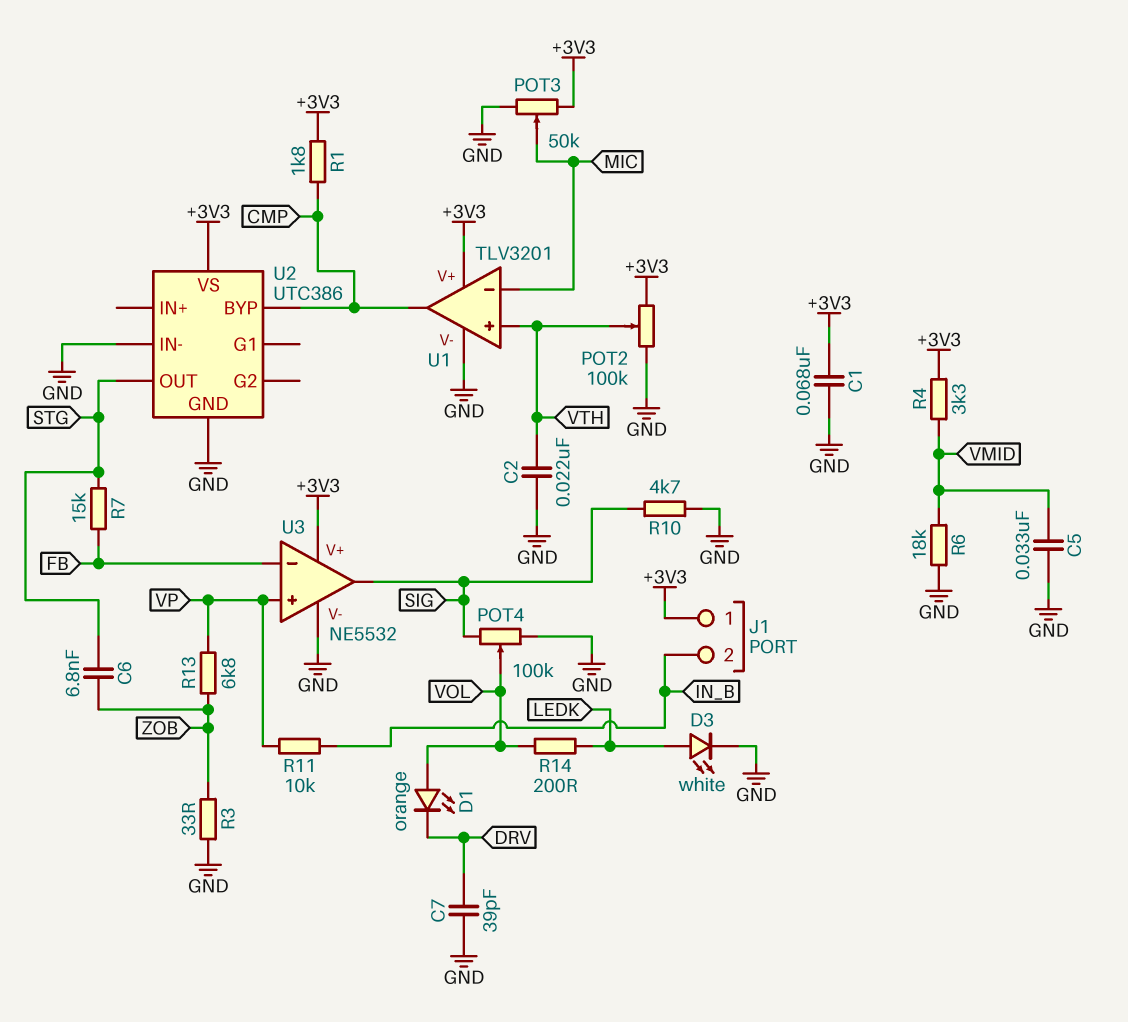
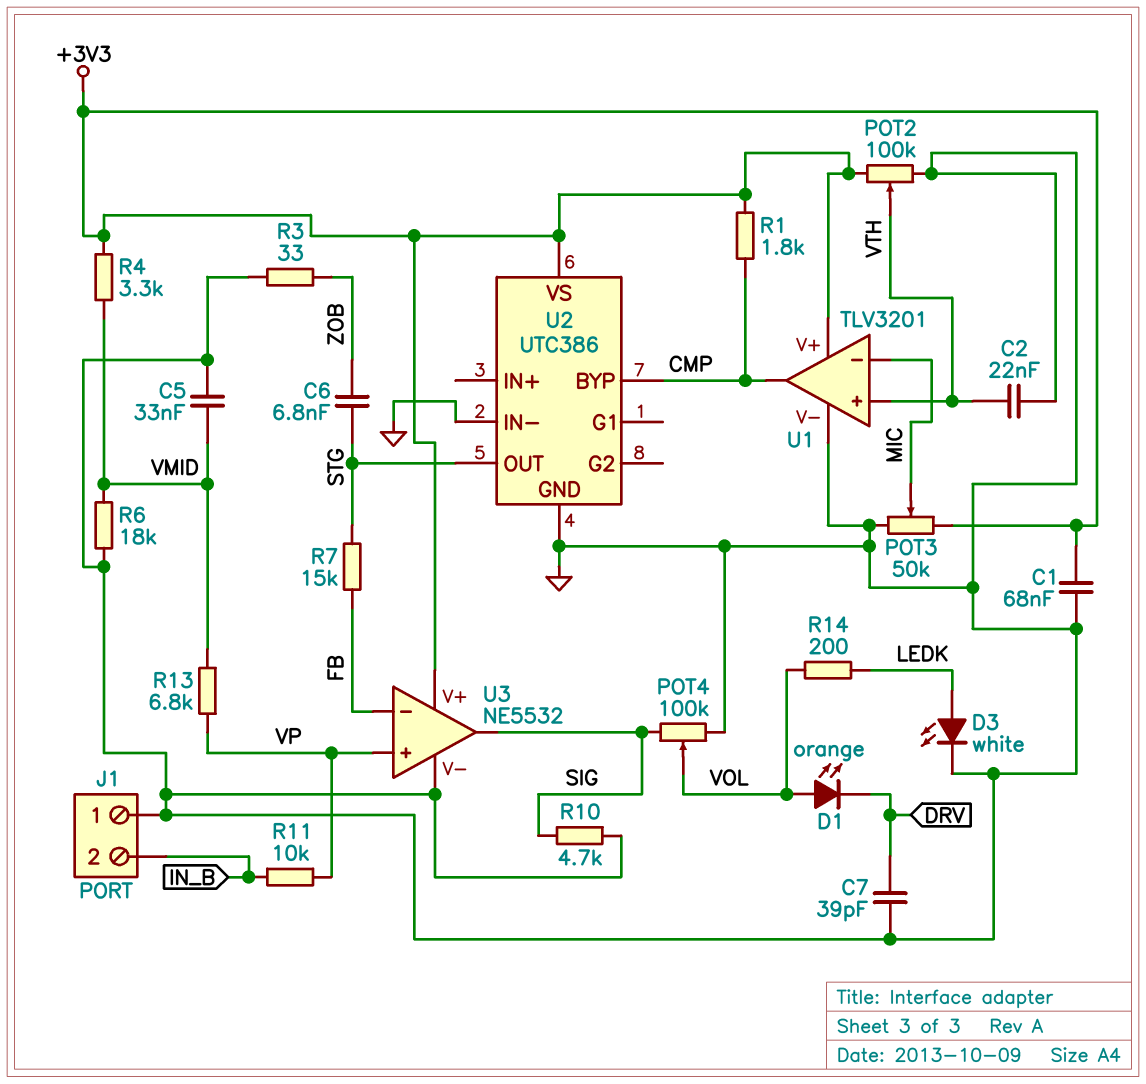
J1 pin 1: +3V3 -> GND
R13: 6.8k (VP, ZOB) -> 6.8k (VMID, VP)

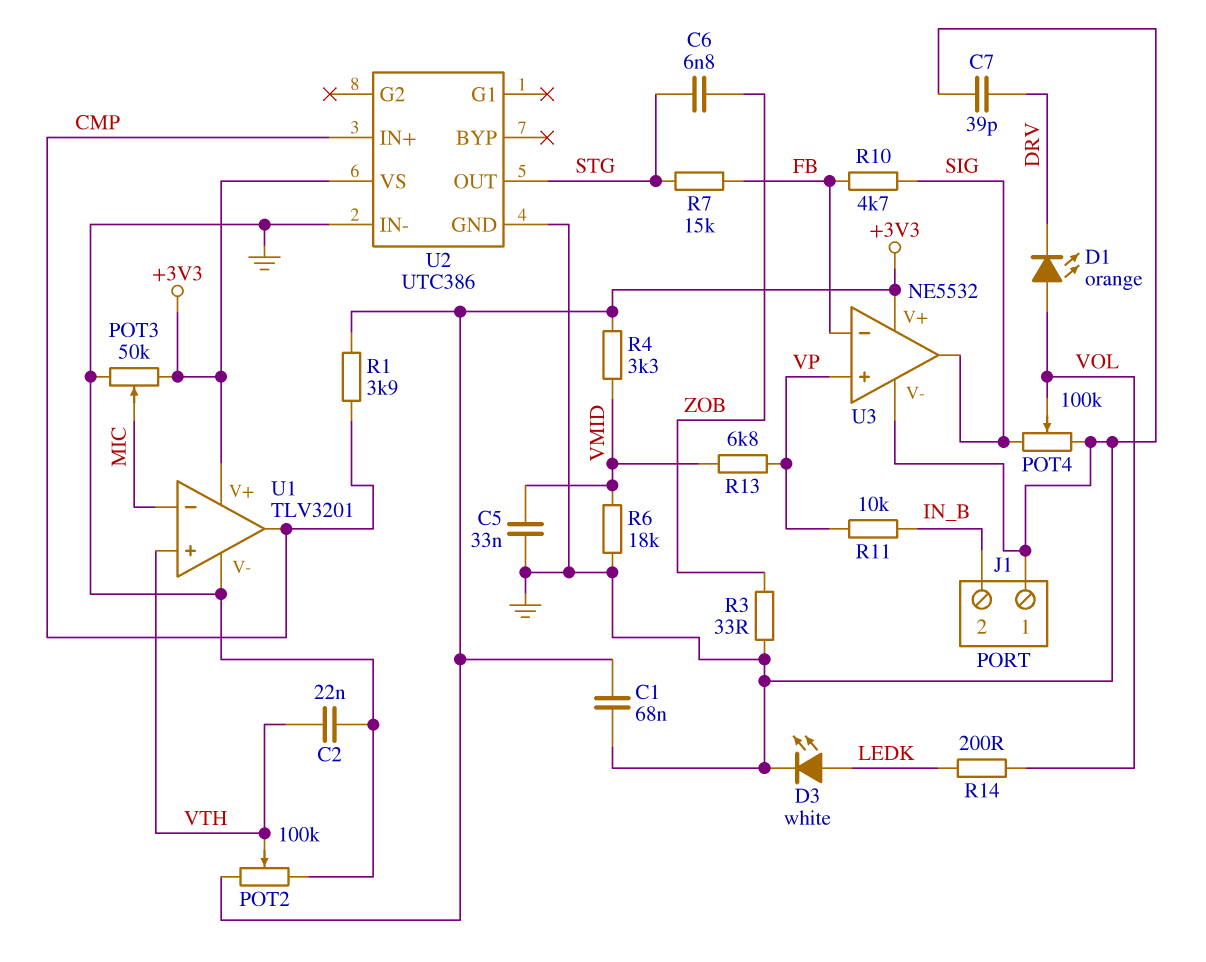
R1: 1.8k (+3V3, CMP) -> 3.9k (+3V3, CMP)
R10: 4.7k (GND, SIG) -> 4.7k (FB, SIG)
U2 pin BYP: CMP -> none
U2 pin IN+: none -> CMP

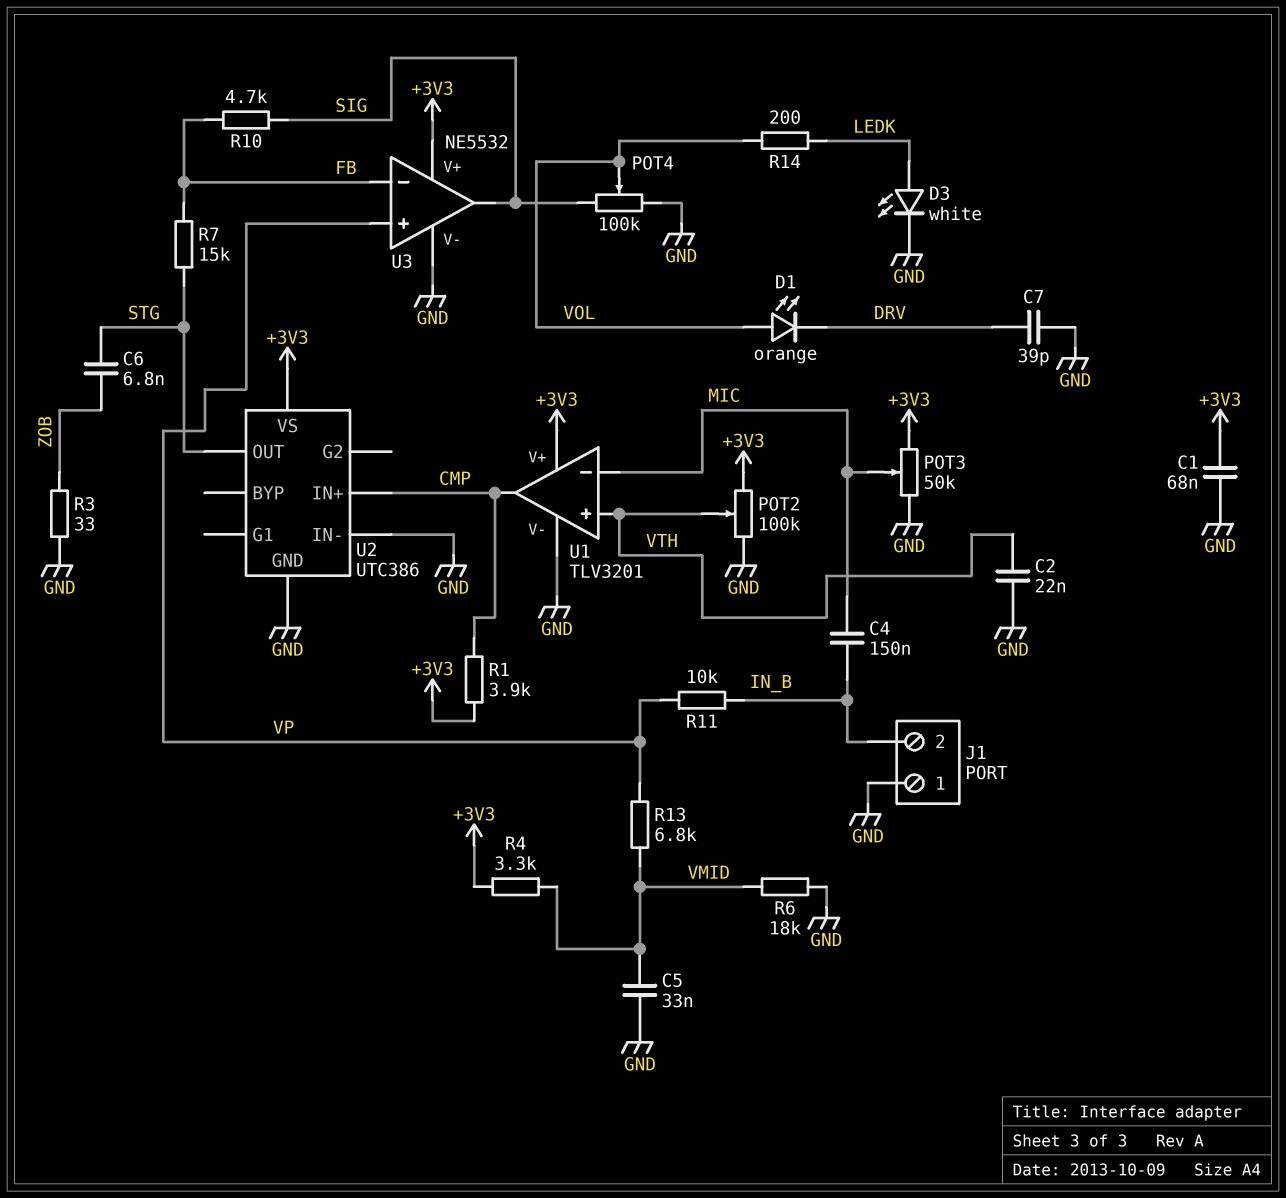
C4: none -> 150nF (IN_B, MIC)

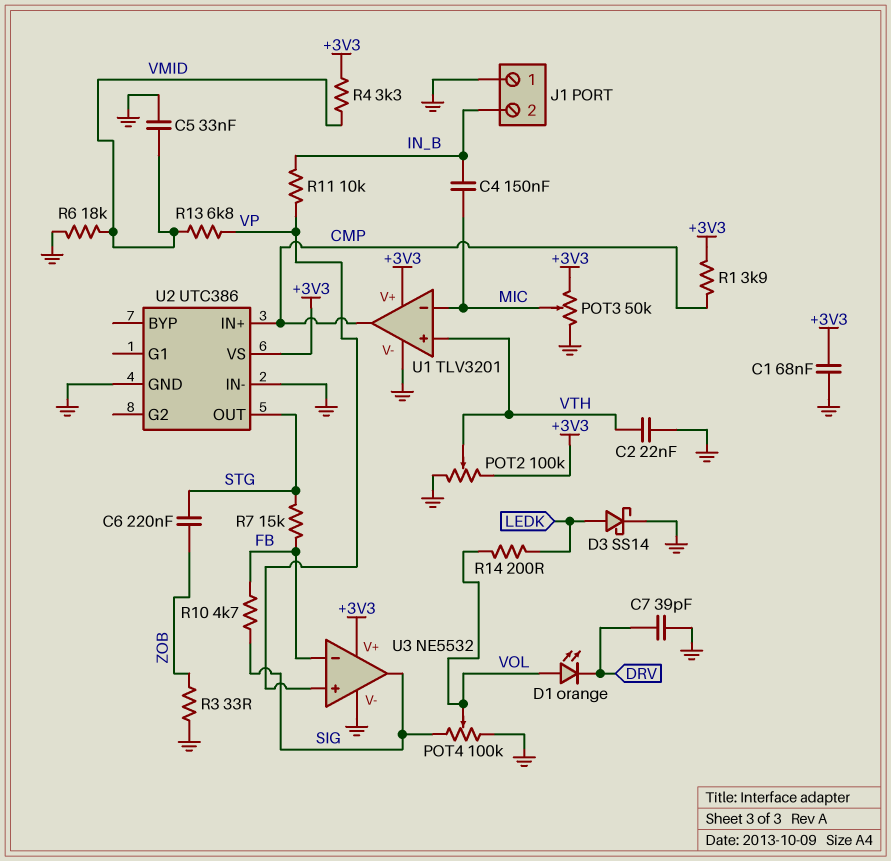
C6: 6.8nF (STG, ZOB) -> 220nF (STG, ZOB)
D3: LED white (A LEDK, K GND) -> schottky SS14 (A LEDK, K GND)

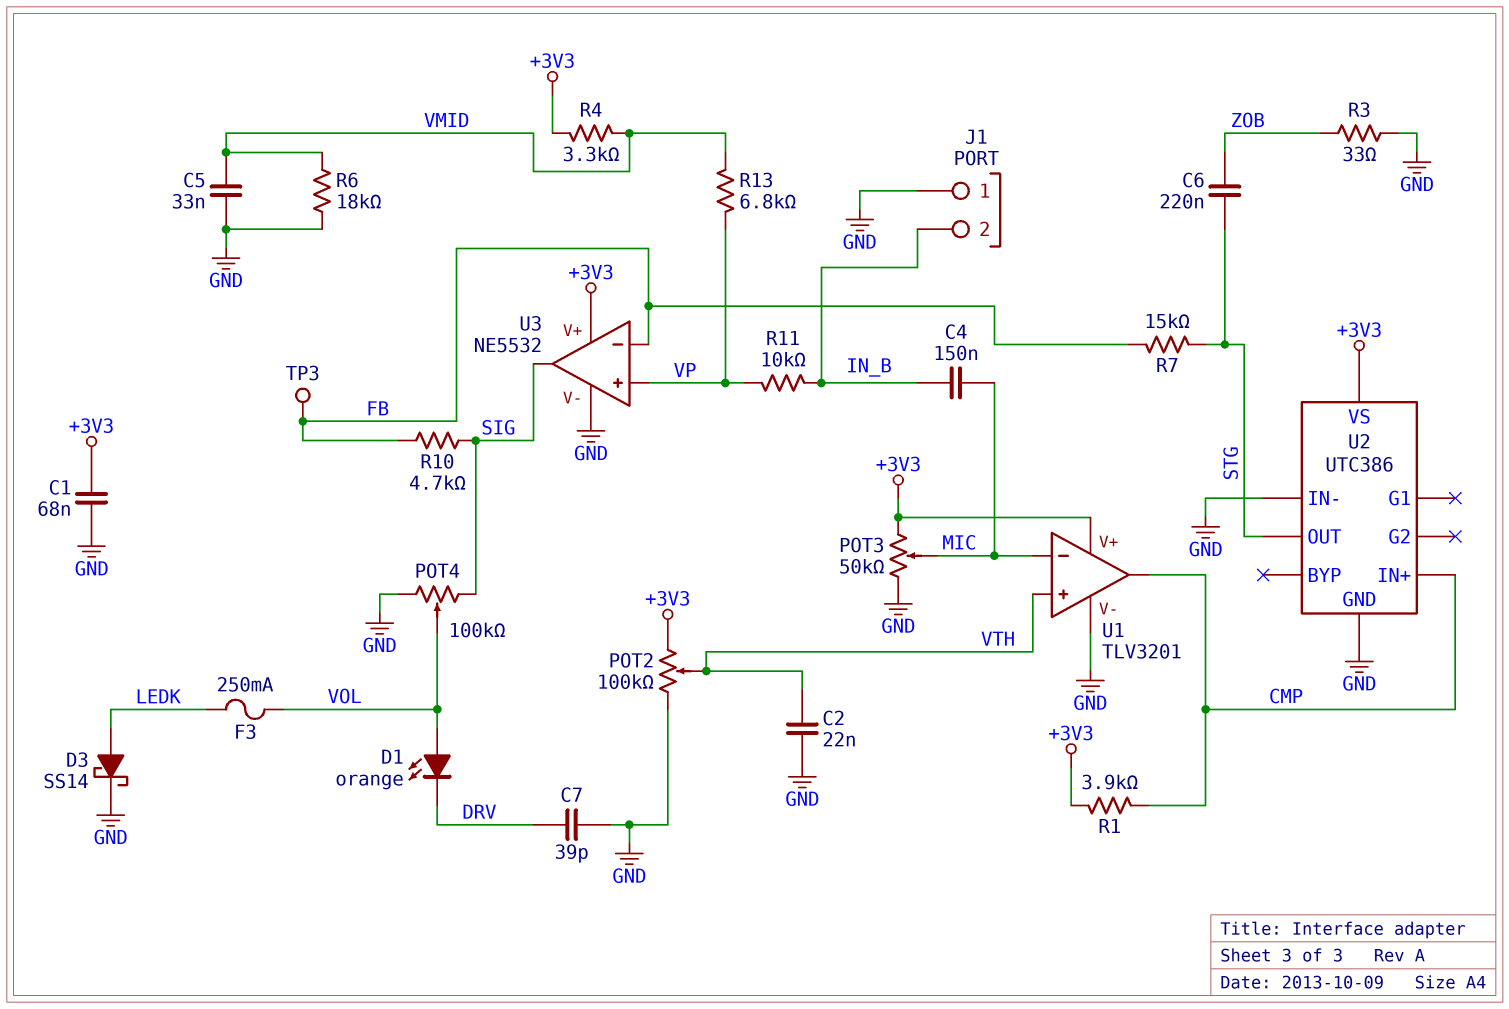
F3: none -> 250mA (LEDK, VOL)
R14: 200 (LEDK, VOL) -> none
TP3: none -> test point (FB)

